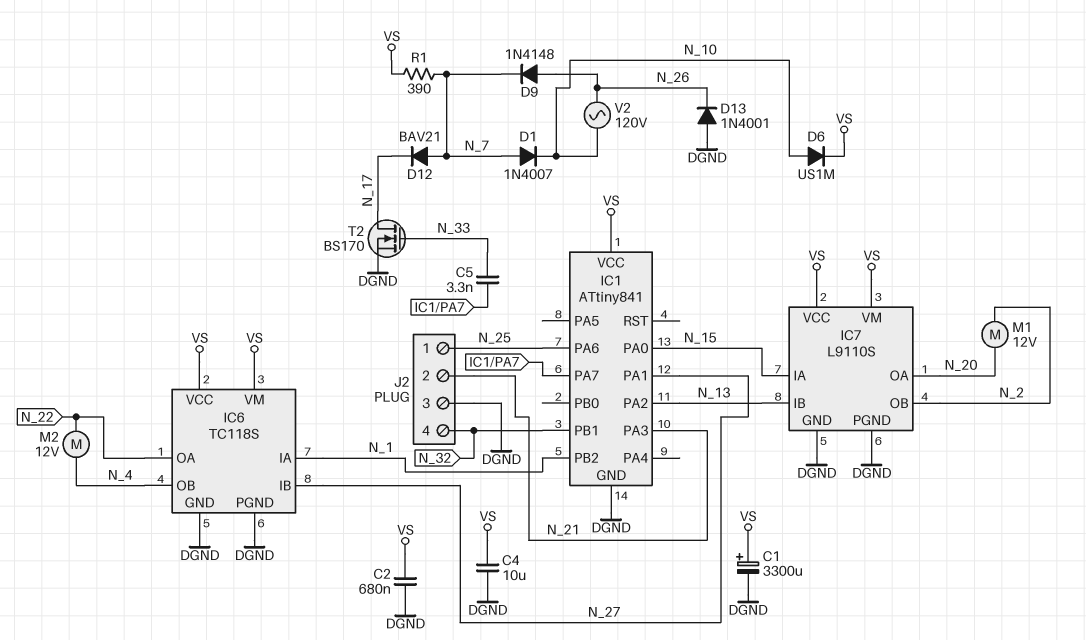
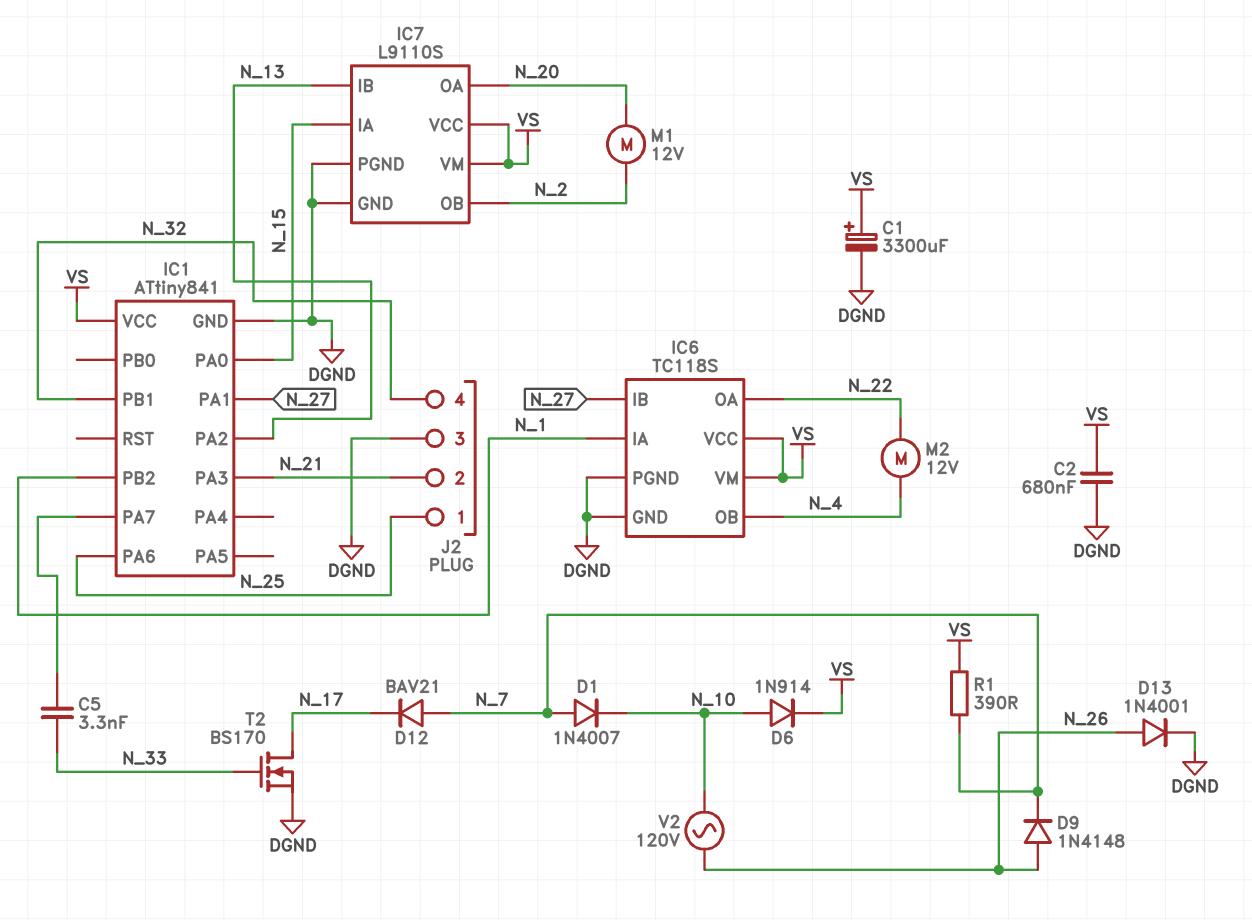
C4: 10uF (DGND, VS) -> none
D6: diode US1M (A N_10, K VS) -> diode 1N914 (A N_10, K VS)
D13: diode 1N4001 (A DGND, K N_26) -> diode 1N4001 (A N_26, K DGND)

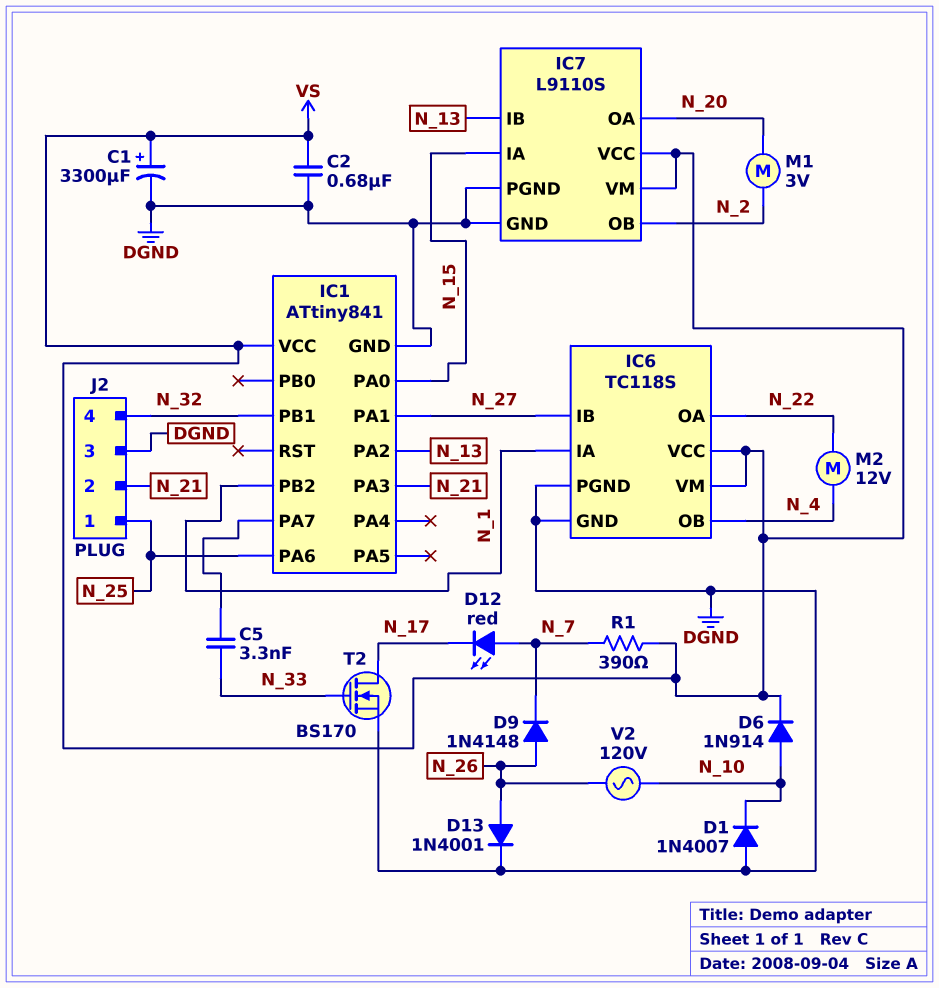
D1: diode 1N4007 (A N_7, K N_10) -> diode 1N4007 (A DGND, K N_10)
D12: diode BAV21 (A N_7, K N_17) -> LED red (A N_7, K N_17)
M1: motor 12V (N_2, N_20) -> motor 3V (N_2, N_20)

